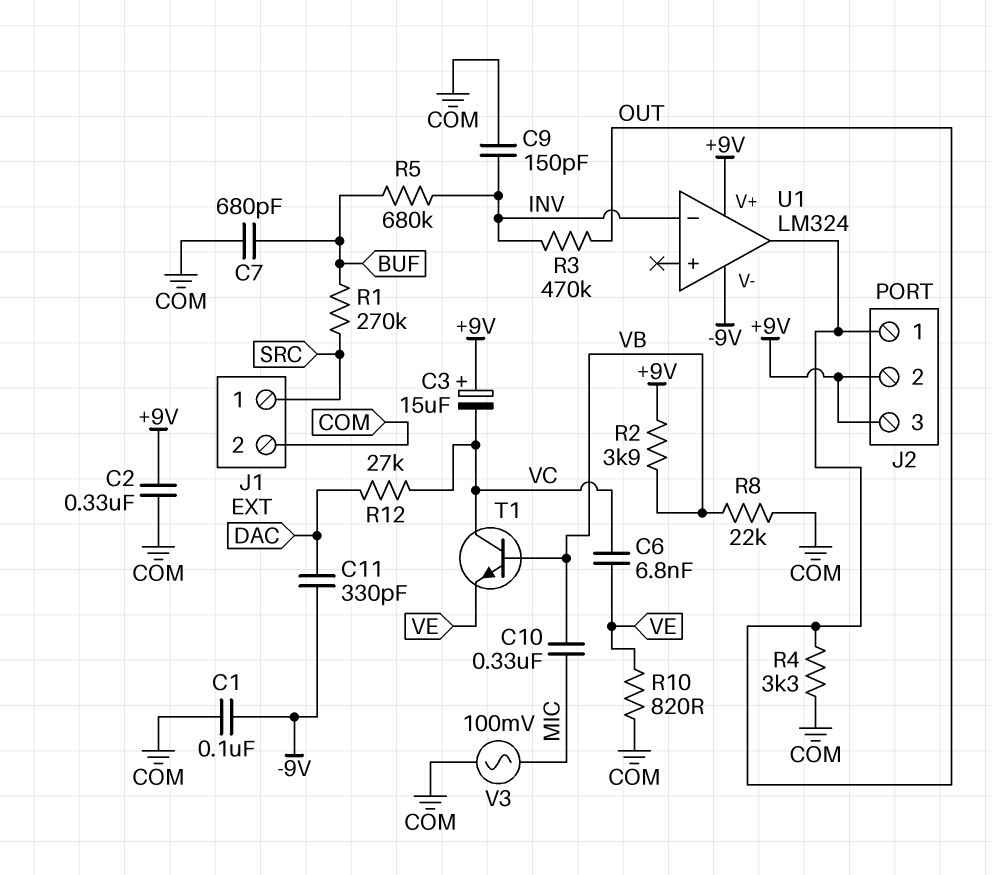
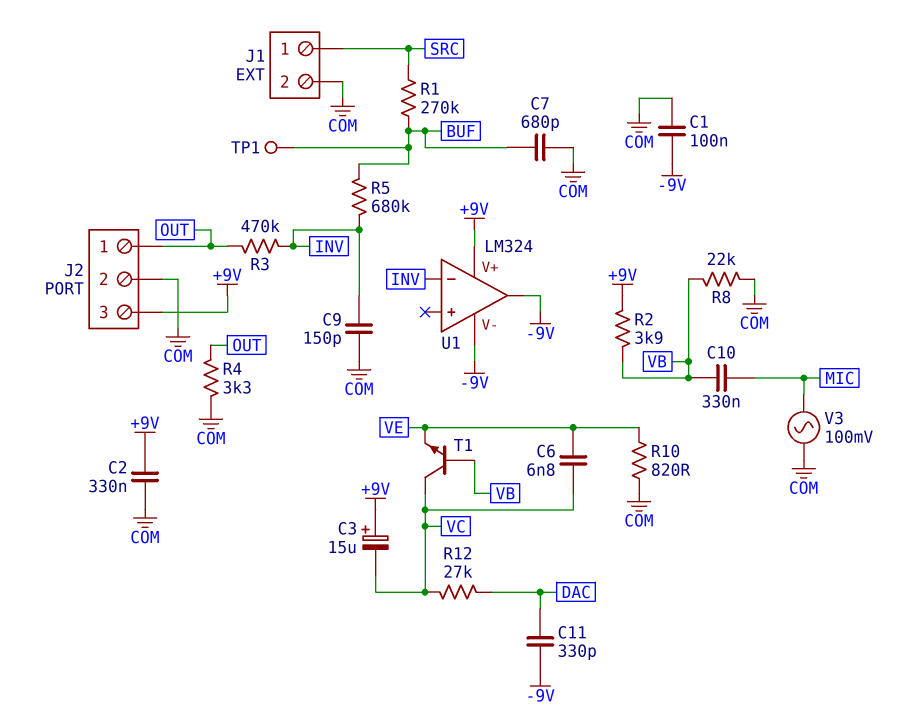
J2 pin 2: +9V -> COM
TP1: none -> test point (BUF)
U1 pin out: OUT -> -9V

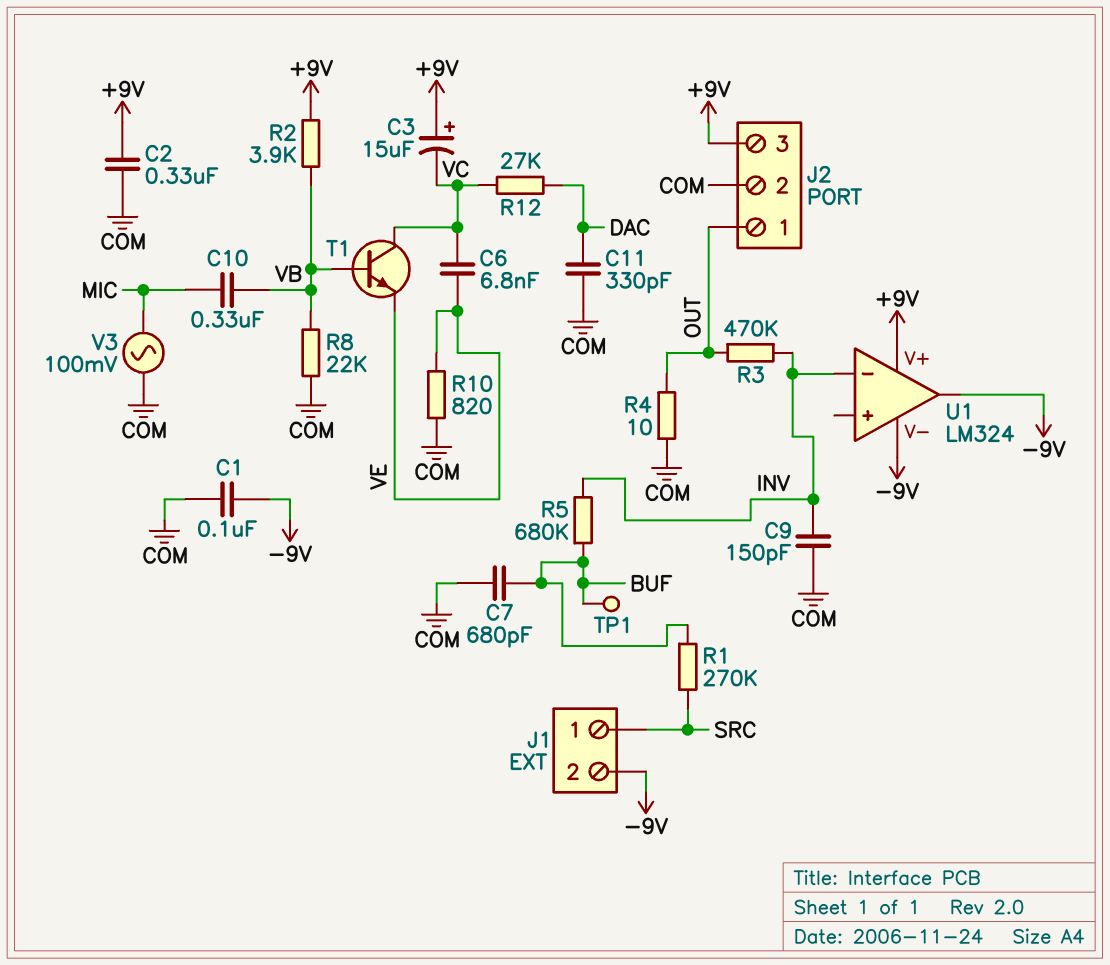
C11: 330pF (-9V, DAC) -> 330pF (COM, DAC)
J1 pin 2: COM -> -9V
R4: 3.3k (COM, OUT) -> 10 (COM, OUT)

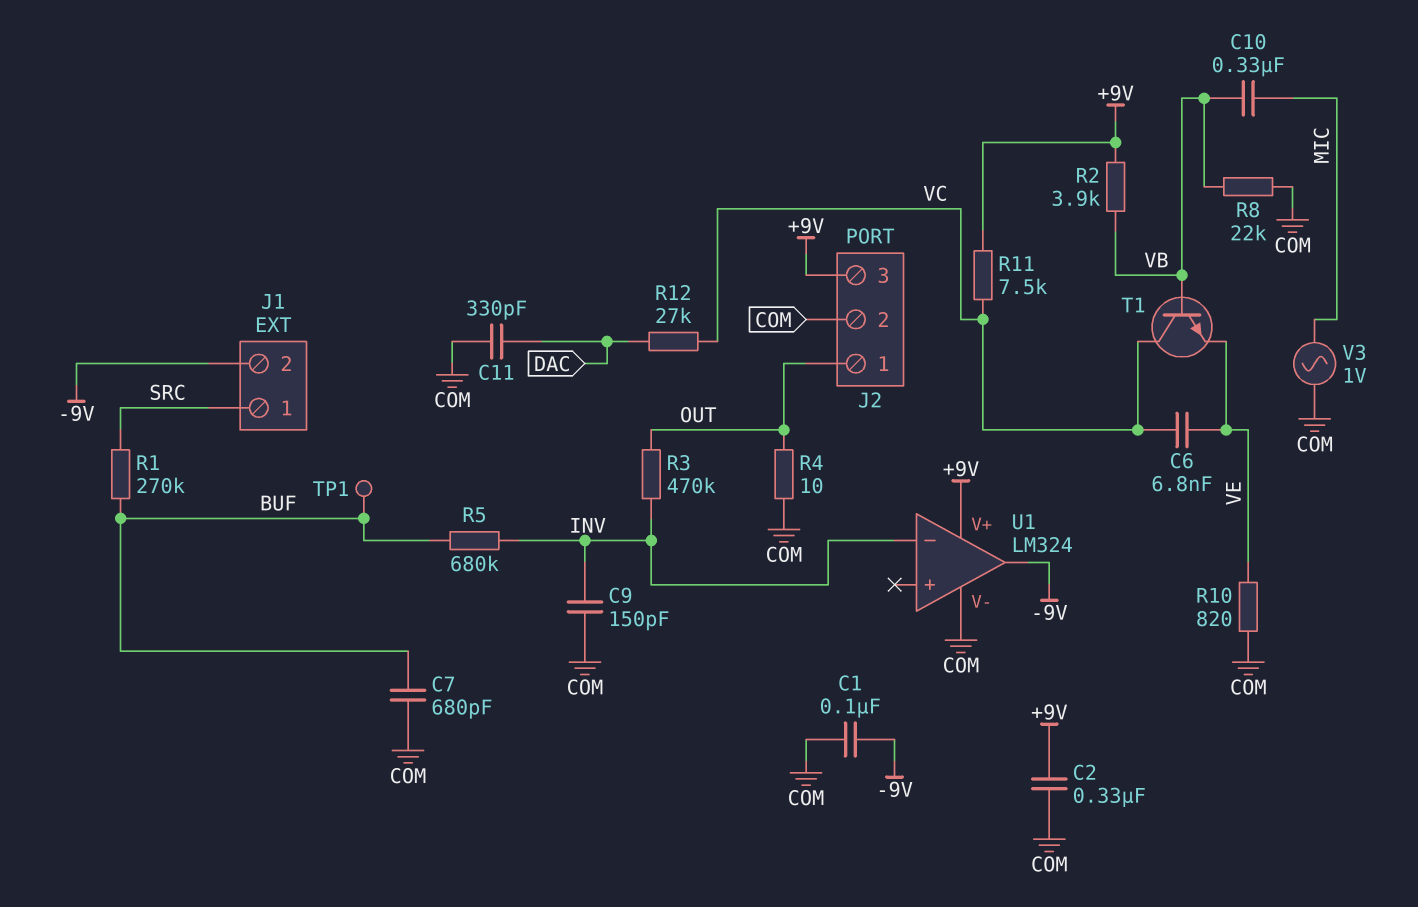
C3: 15uF (plus +9V, minus VC) -> none
R11: none -> 7.5k (+9V, VC)
U1 pin V-: -9V -> COM
V3: AC 100mV (COM, MIC) -> AC 1V (COM, MIC)

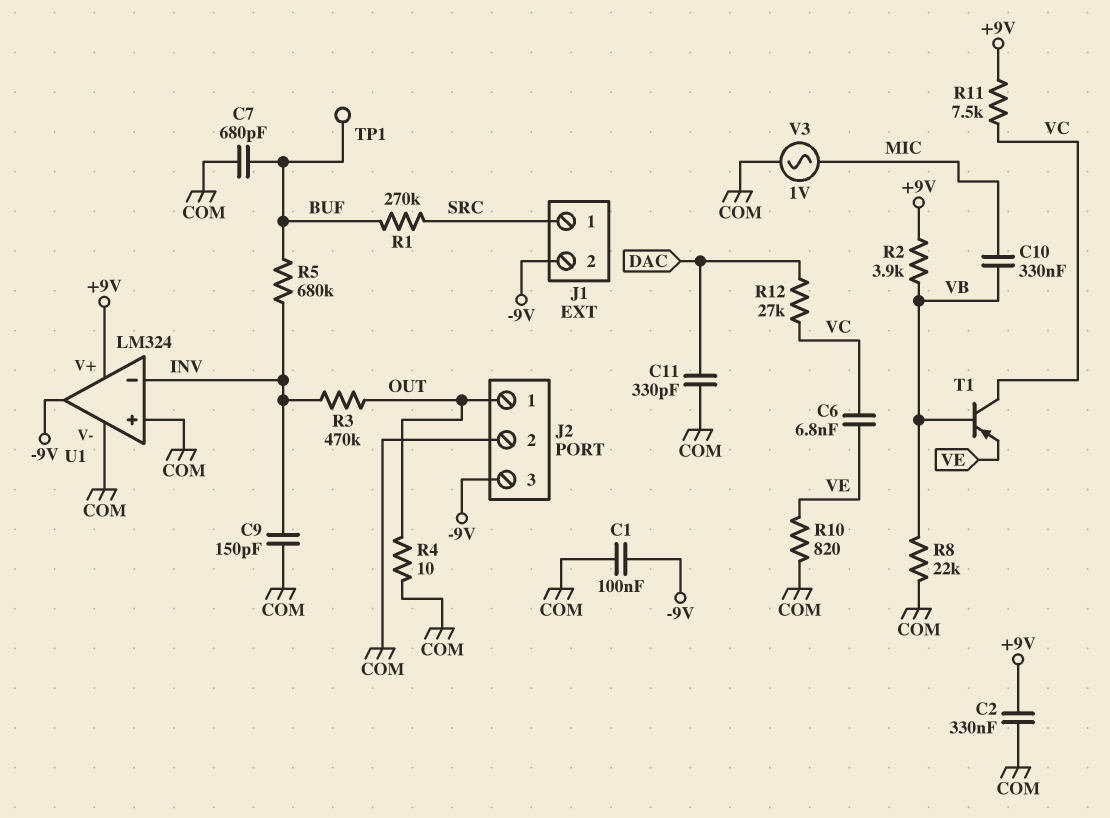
J2 pin 3: +9V -> -9V
T1: NPN (B VB, C VC, E VE) -> PNP (B VB, C VC, E VE)
U1 pin in+: none -> COM

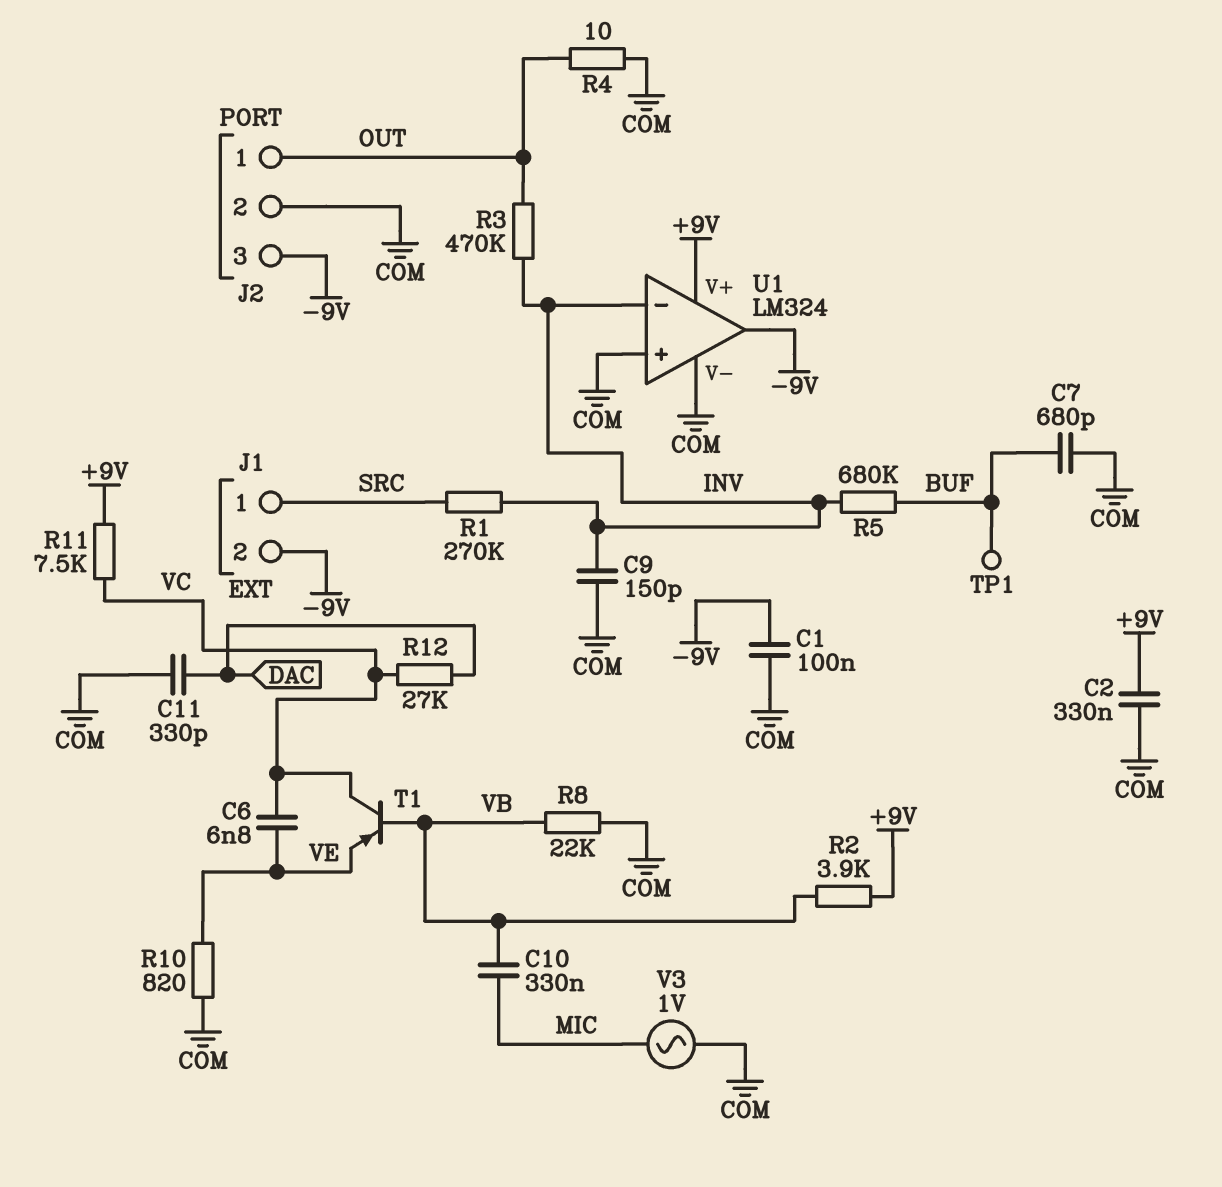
R1: 270k (BUF, SRC) -> 270k (INV, SRC)

